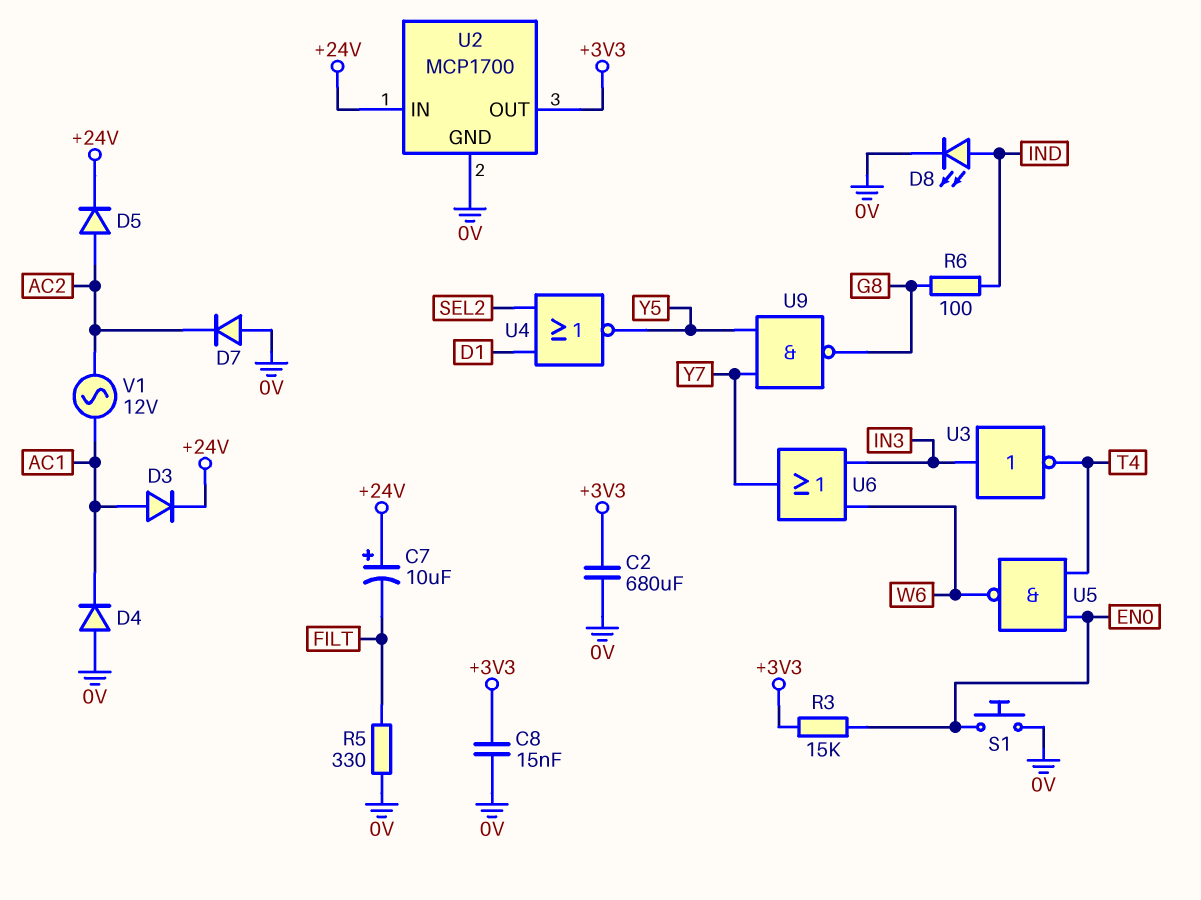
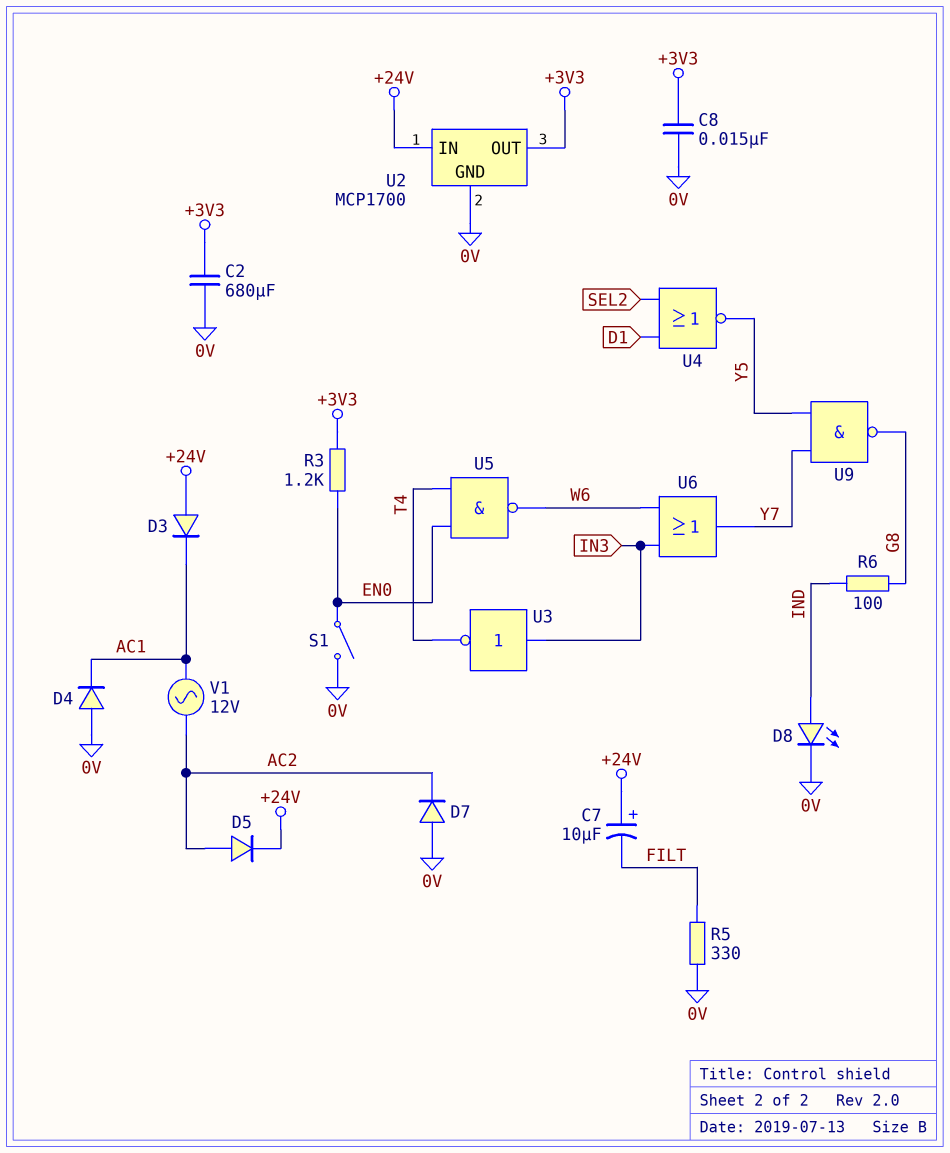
D3: diode (A AC1, K +24V) -> diode (A +24V, K AC1)
R3: 15k (+3V3, EN0) -> 1.2k (+3V3, EN0)
S1: button (0V, EN0) -> switch (0V, EN0)

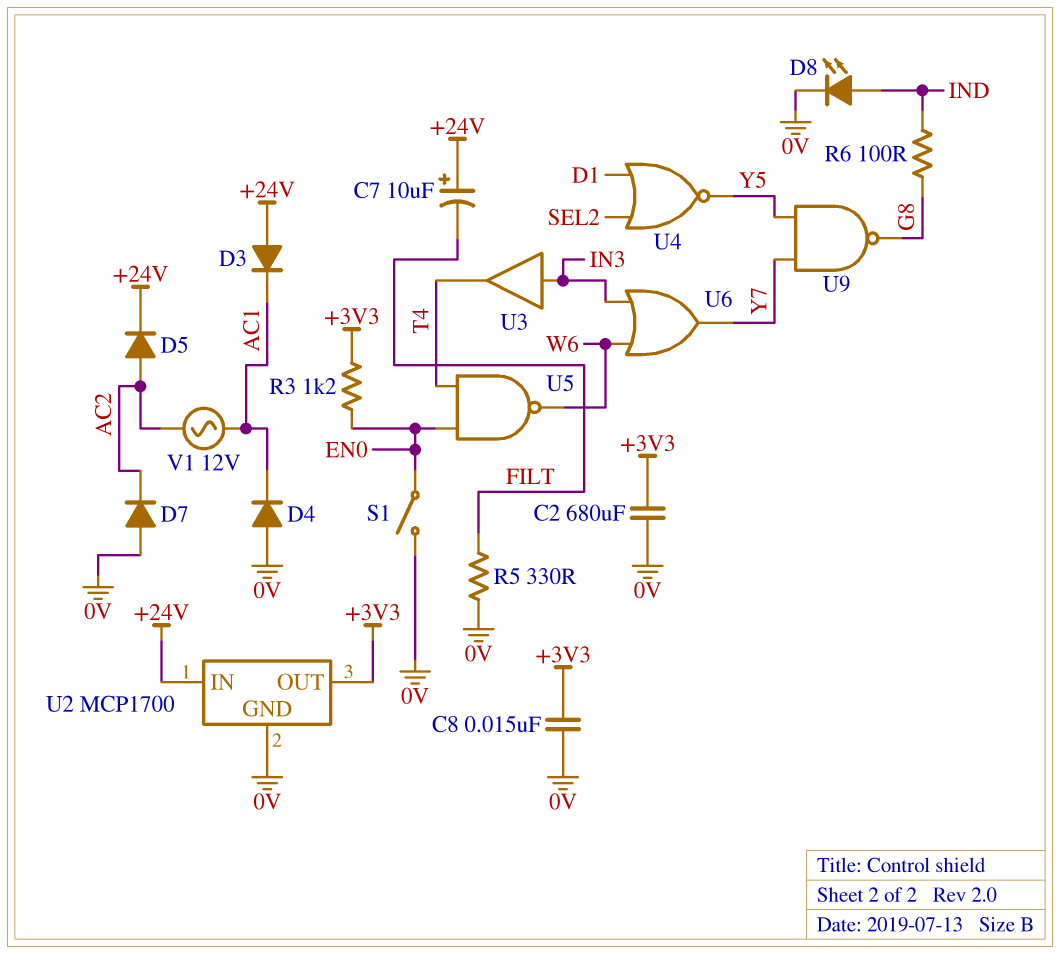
U3: NOT (in IN3, out T4) -> buffer (in IN3, out T4)

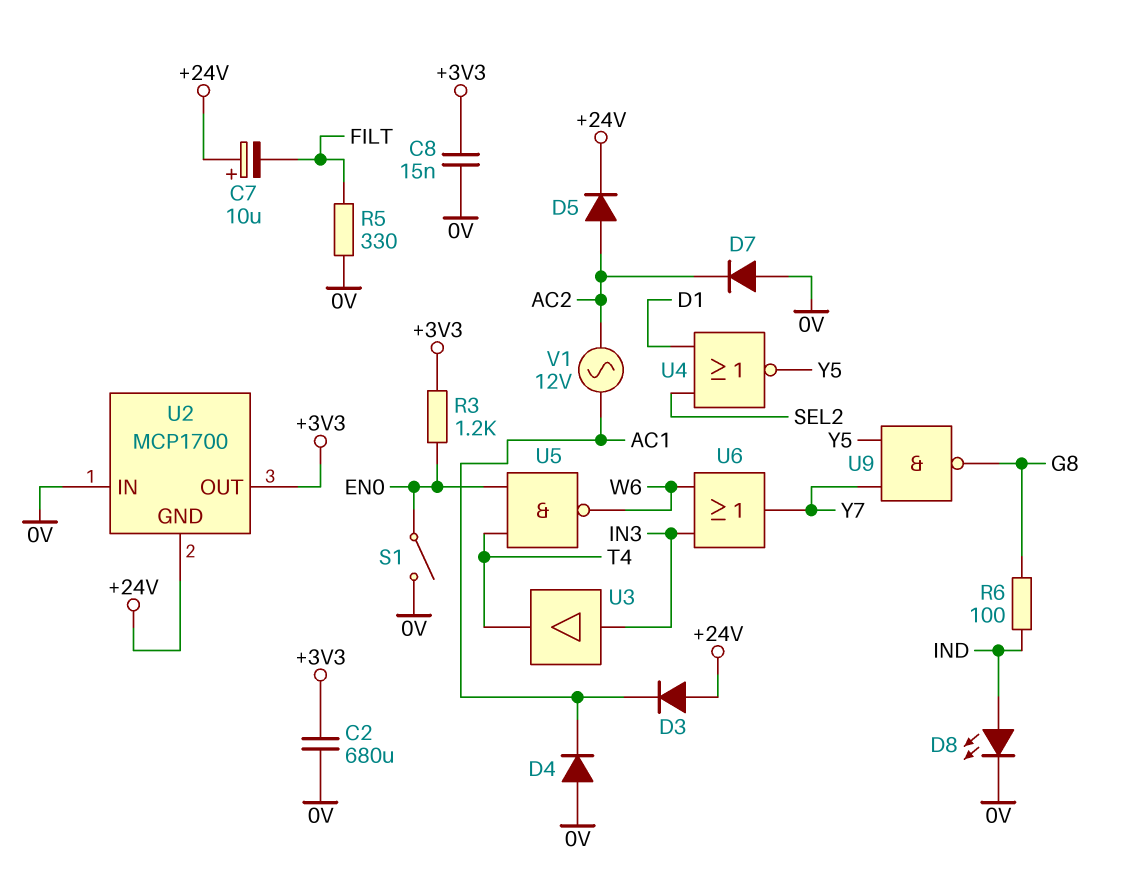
U2 pin GND: 0V -> +24V
U2 pin IN: +24V -> 0V

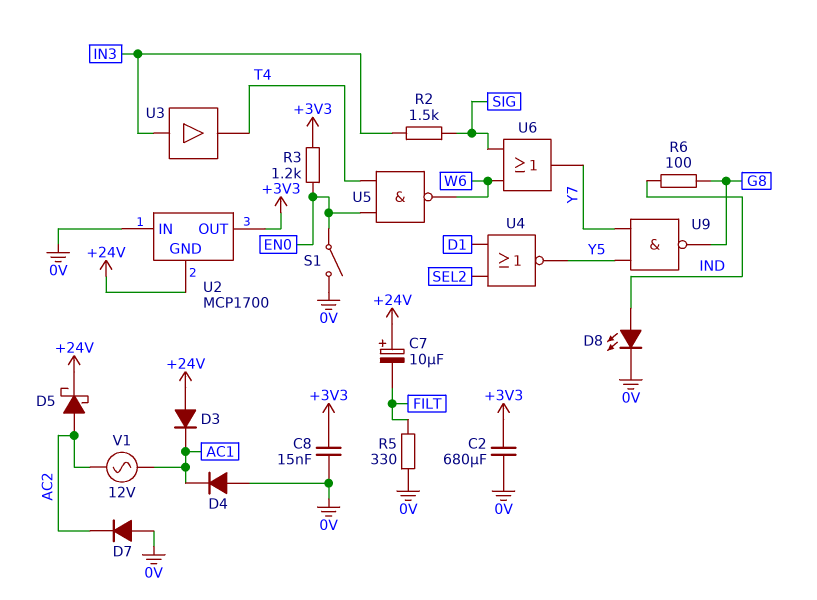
D5: diode (A AC2, K +24V) -> schottky (A AC2, K +24V)
R2: none -> 1.5k (IN3, SIG)
U6: OR (in IN3, in W6, out Y7) -> OR (in SIG, in W6, out Y7)

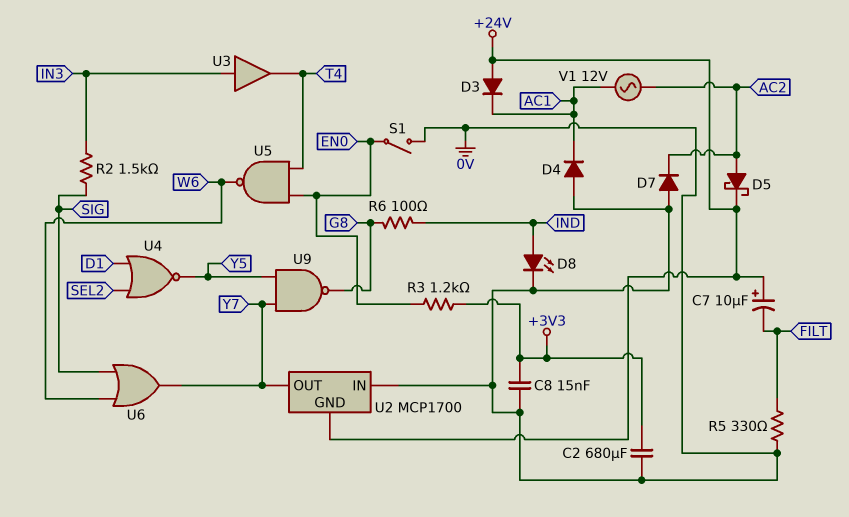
U2 pin OUT: +3V3 -> Y7

